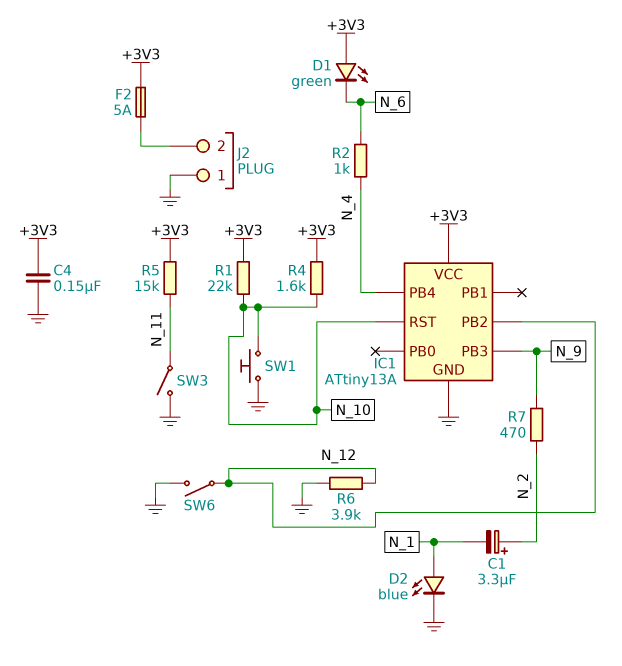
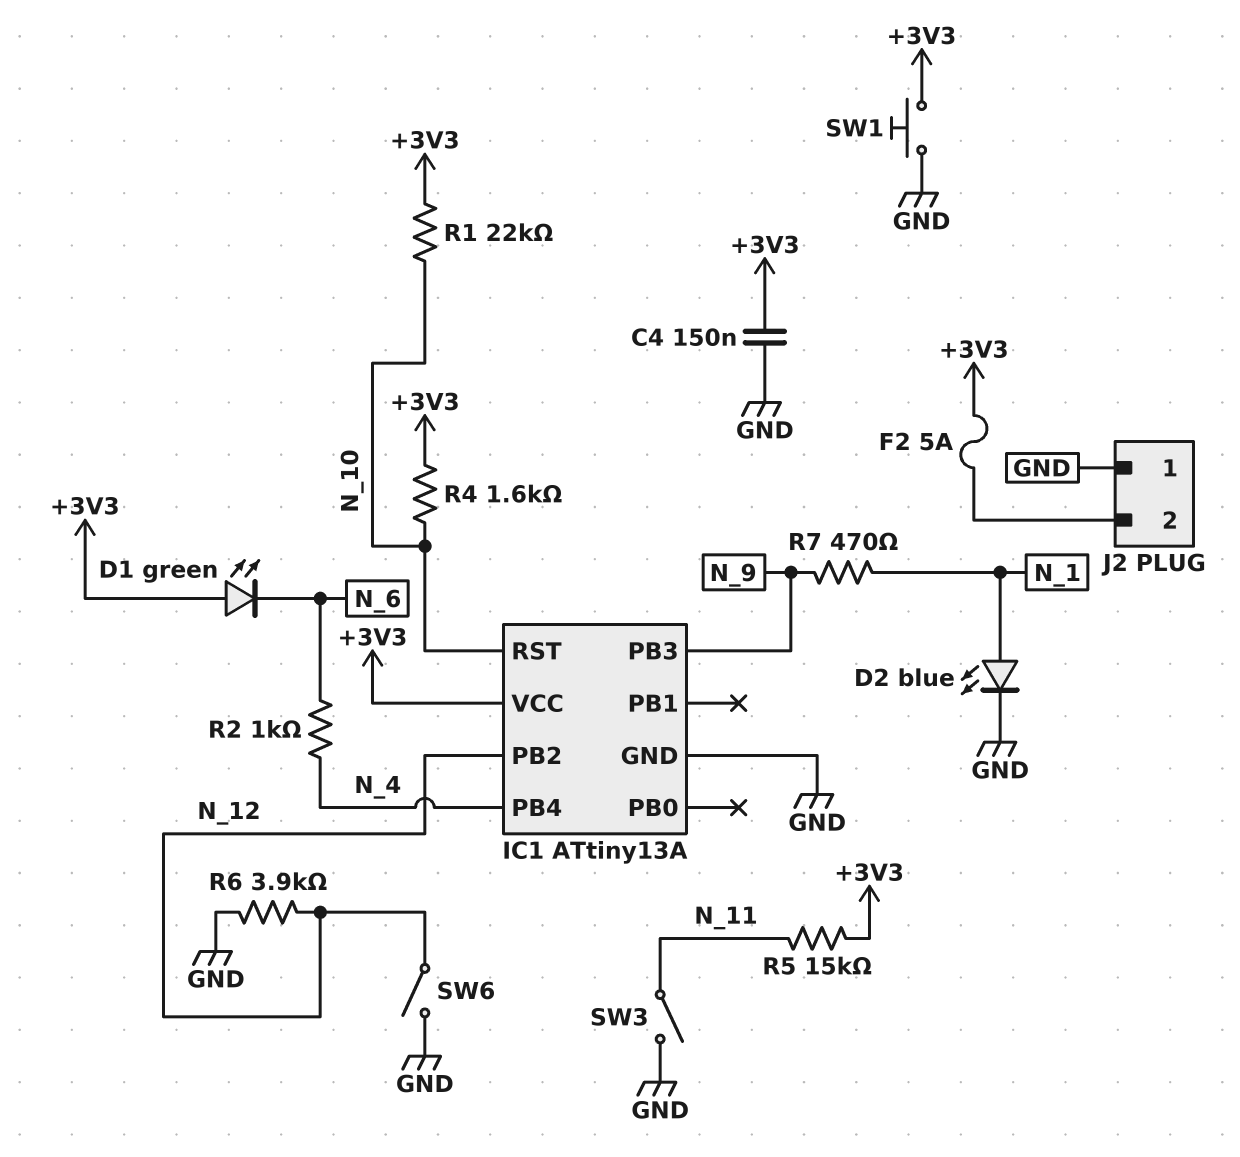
C1: 3.3uF (plus N_2, minus N_1) -> none
R7: 470 (N_2, N_9) -> 470 (N_1, N_9)
SW1: button (GND, N_10) -> button (+3V3, GND)

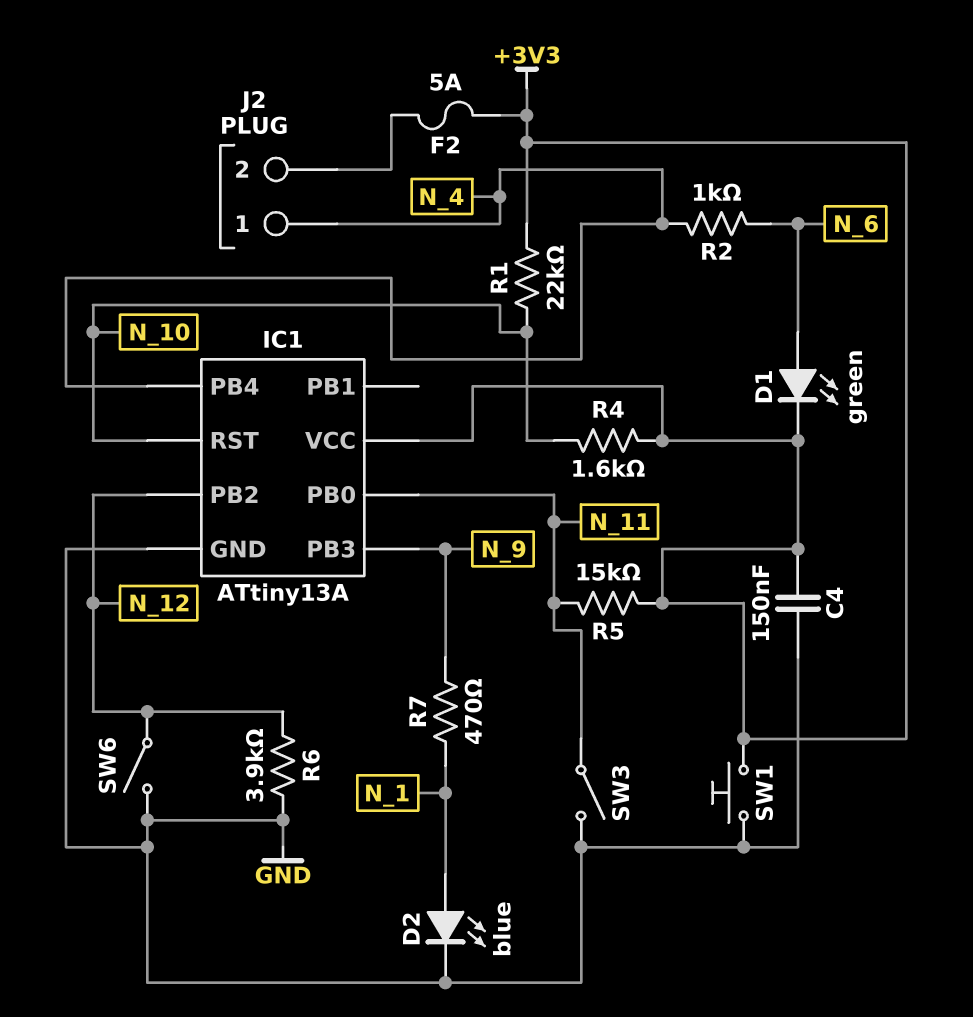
D1: LED green (A +3V3, K N_6) -> LED green (A N_6, K +3V3)
IC1 pin PB0: none -> N_11
J2 pin 1: GND -> N_4

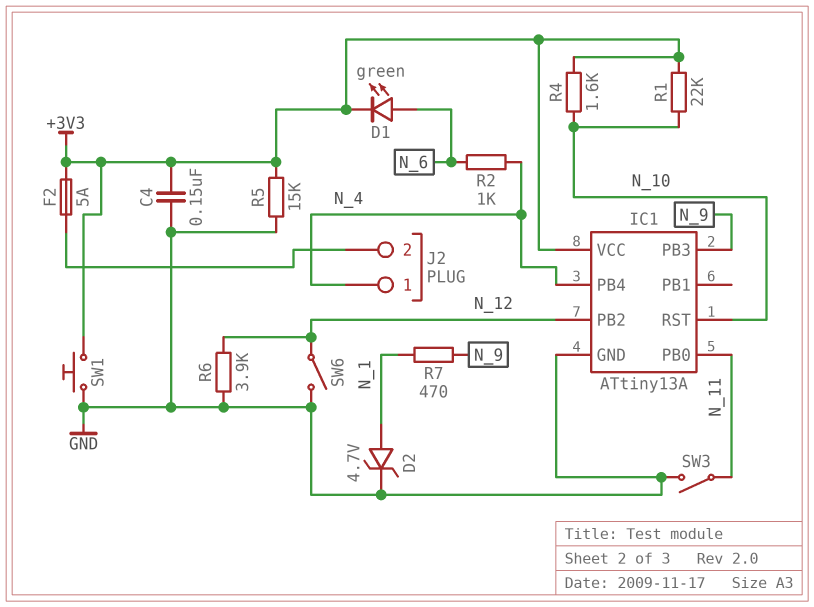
D2: LED blue (A N_1, K GND) -> zener 4.7V (A N_1, K GND)
R5: 15k (+3V3, N_11) -> 15k (+3V3, GND)

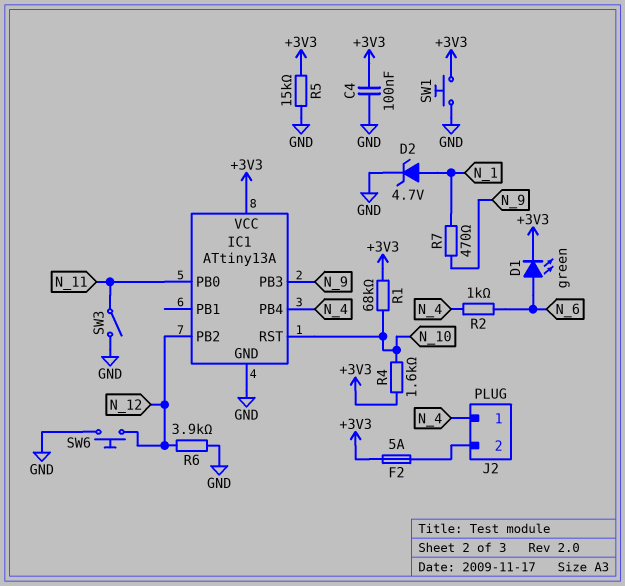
C4: 150nF (+3V3, GND) -> 100nF (+3V3, GND)
R1: 22k (+3V3, N_10) -> 68k (+3V3, N_10)
SW6: switch (GND, N_12) -> button (GND, N_12)

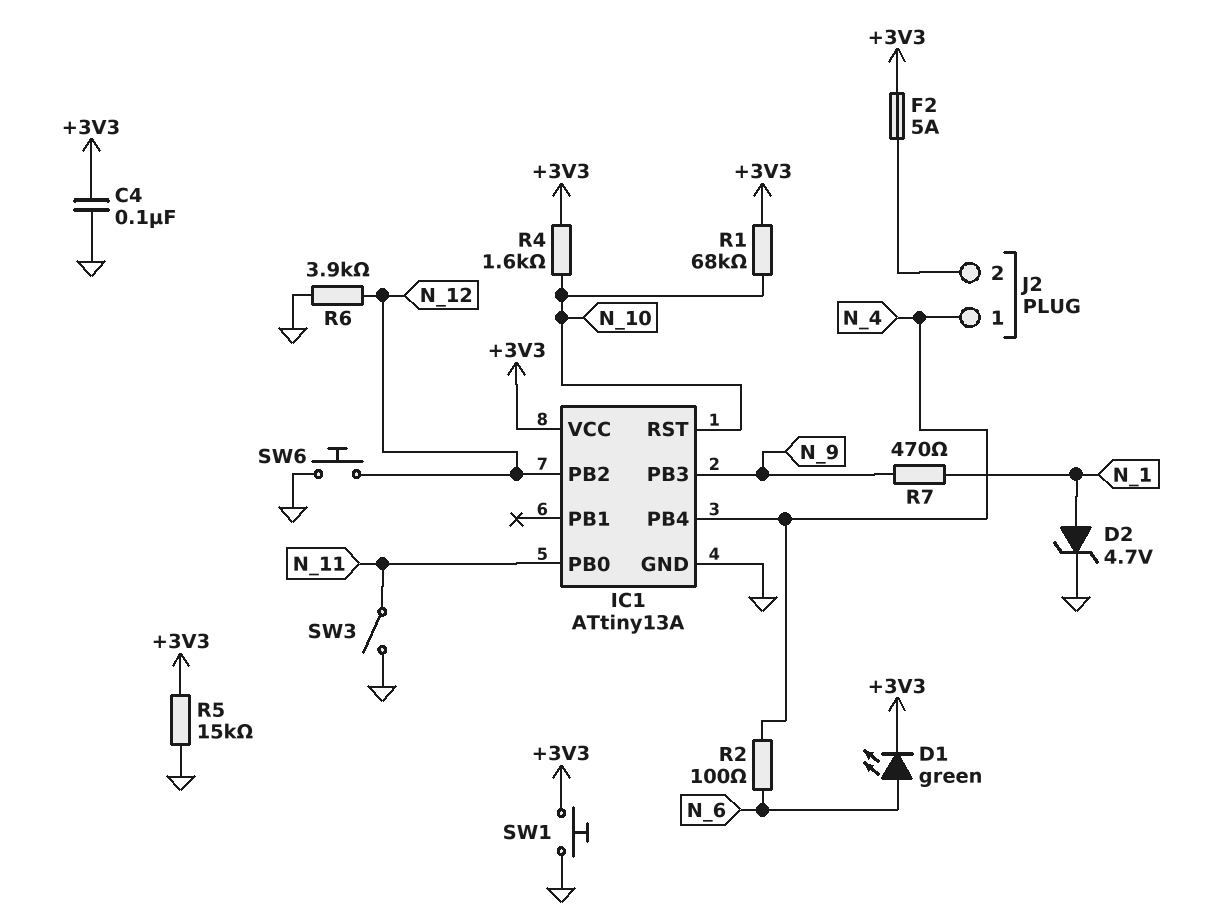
R2: 1k (N_4, N_6) -> 100 (N_4, N_6)

